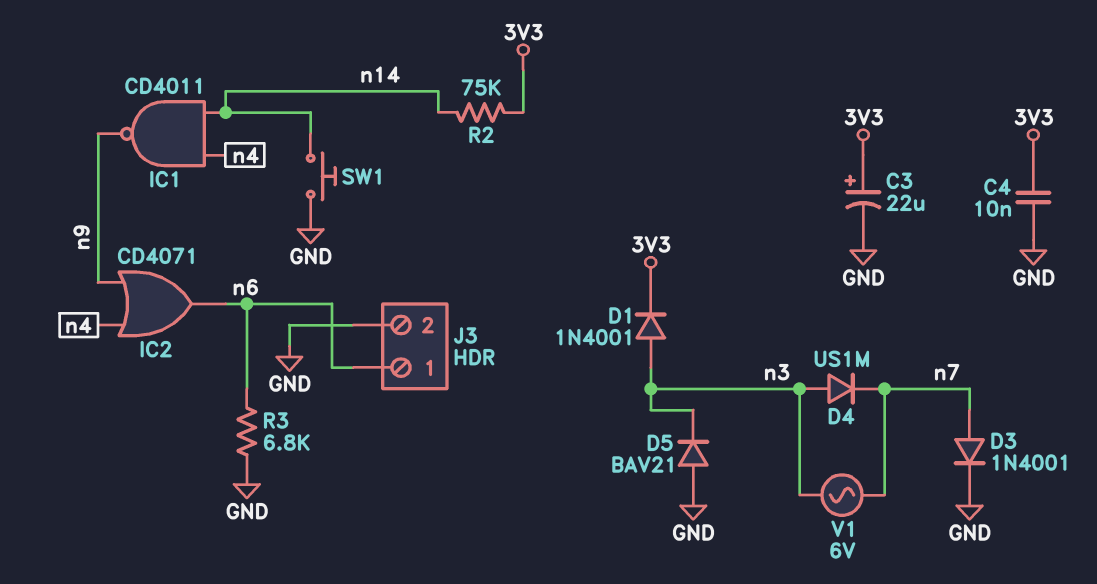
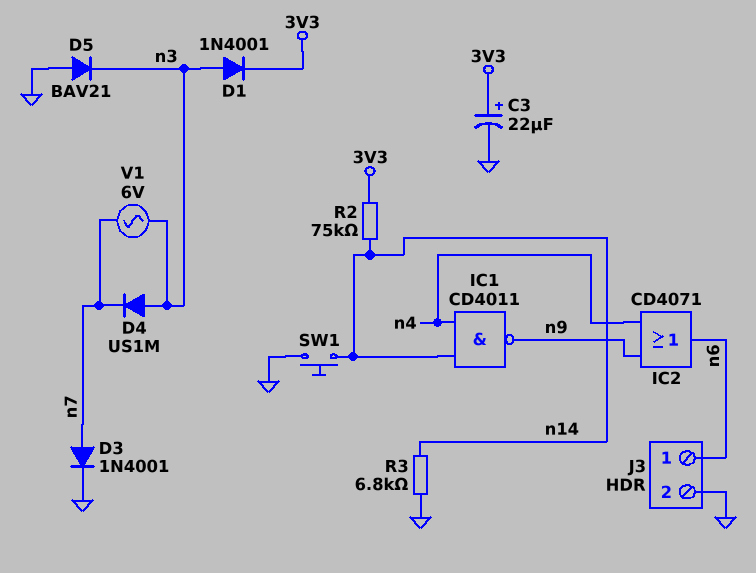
C4: 10nF (3V3, GND) -> none
R3: 6.8k (GND, n6) -> 6.8k (GND, n14)

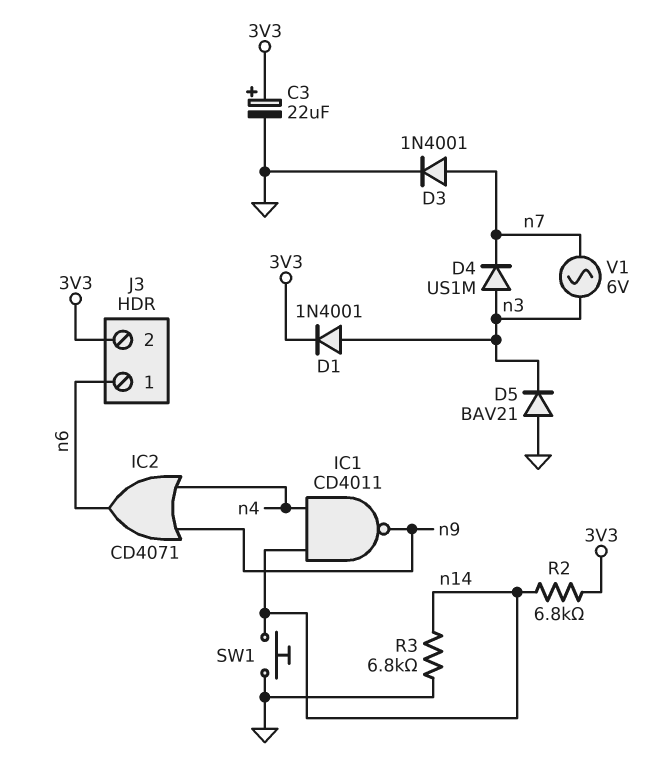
J3 pin 2: GND -> 3V3
R2: 75k (3V3, n14) -> 6.8k (3V3, n14)

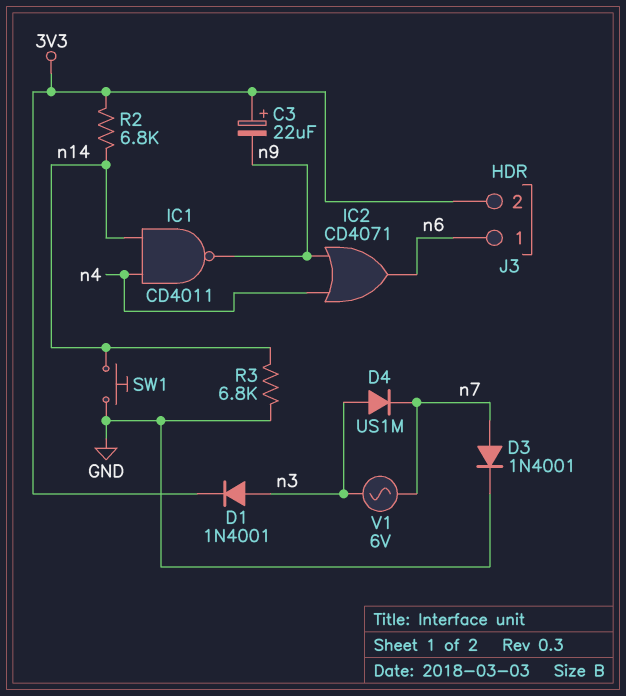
C3: 22uF (plus 3V3, minus GND) -> 22uF (plus 3V3, minus n9)
D5: diode BAV21 (A GND, K n3) -> none

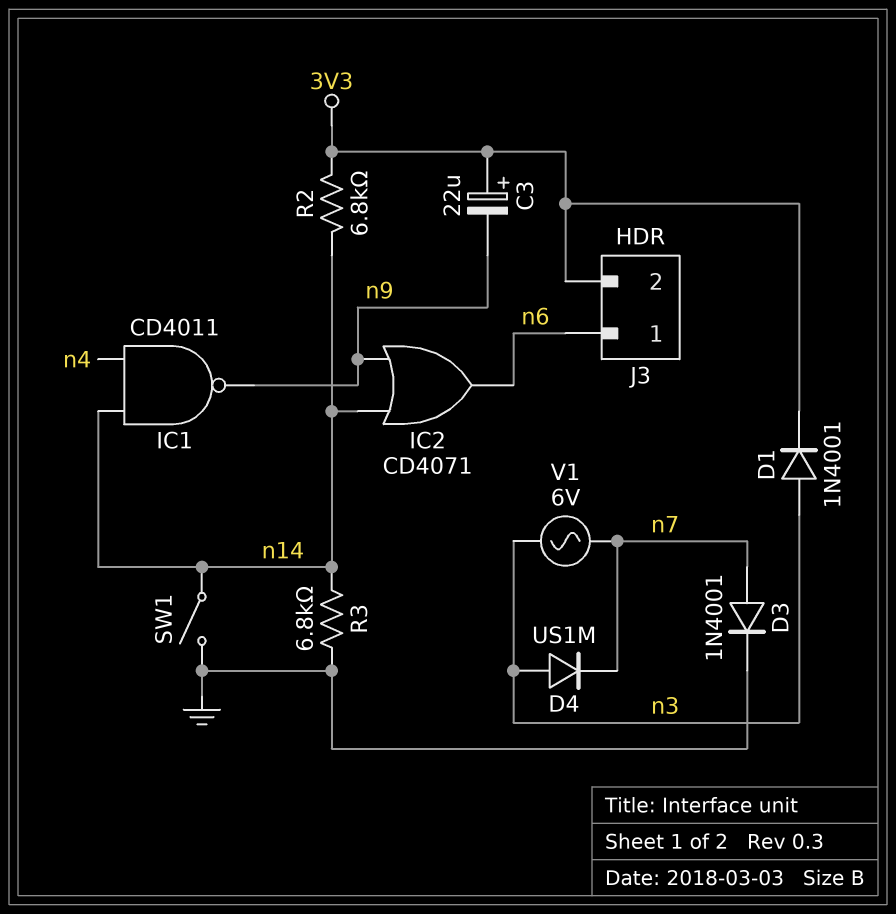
IC2: OR CD4071 (in n4, in n9, out n6) -> OR CD4071 (in n9, in n14, out n6)
SW1: button (GND, n14) -> switch (GND, n14)

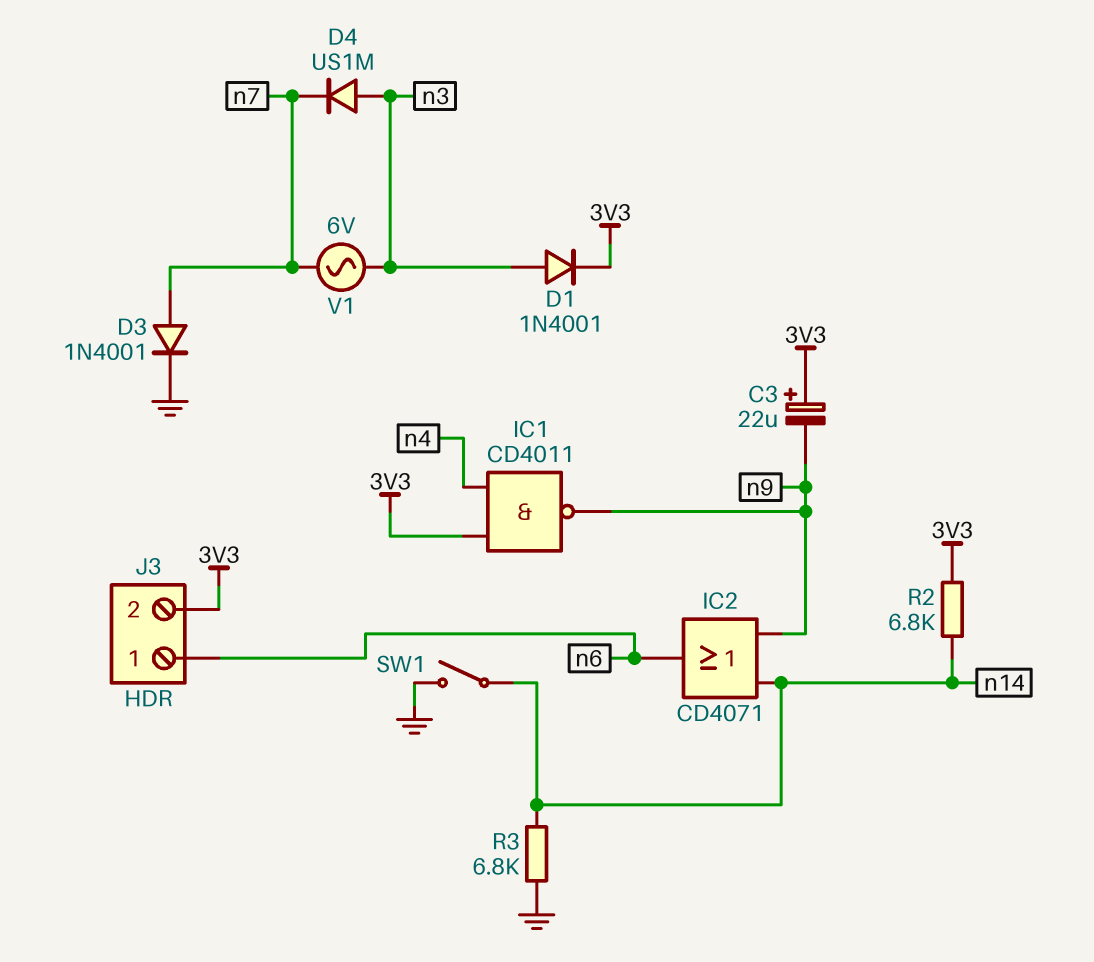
IC1: NAND CD4011 (in n4, in n14, out n9) -> NAND CD4011 (in 3V3, in n4, out n9)

